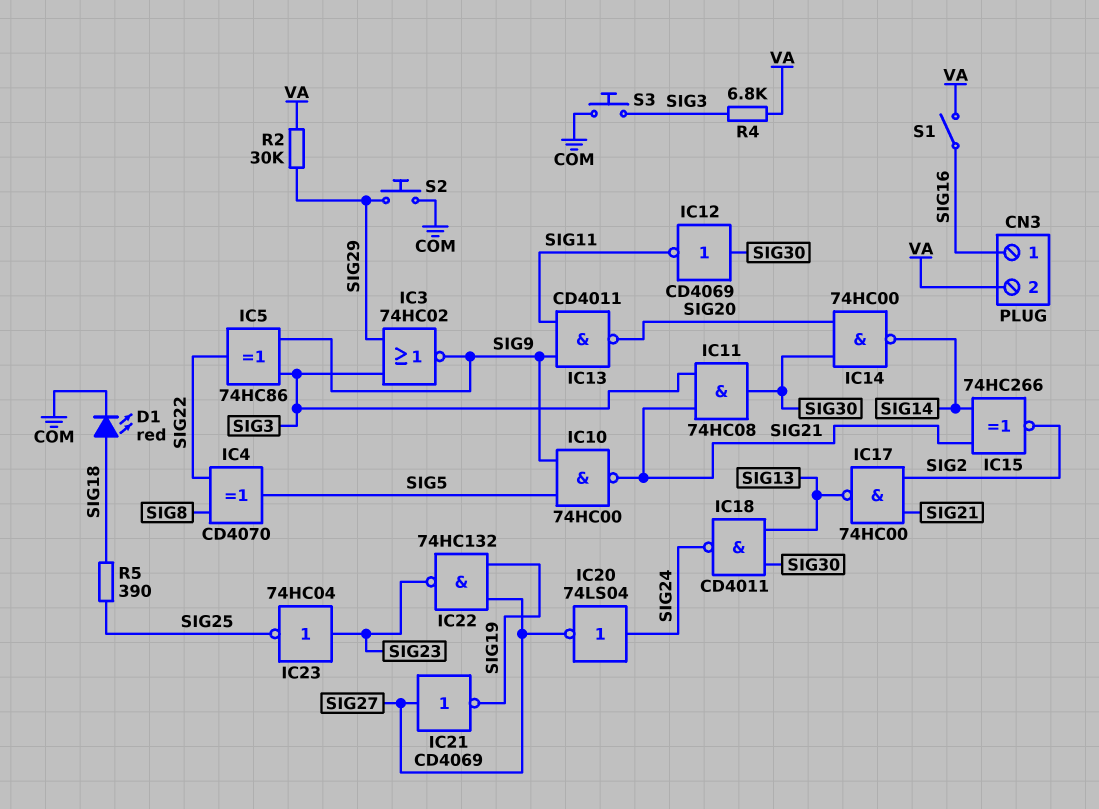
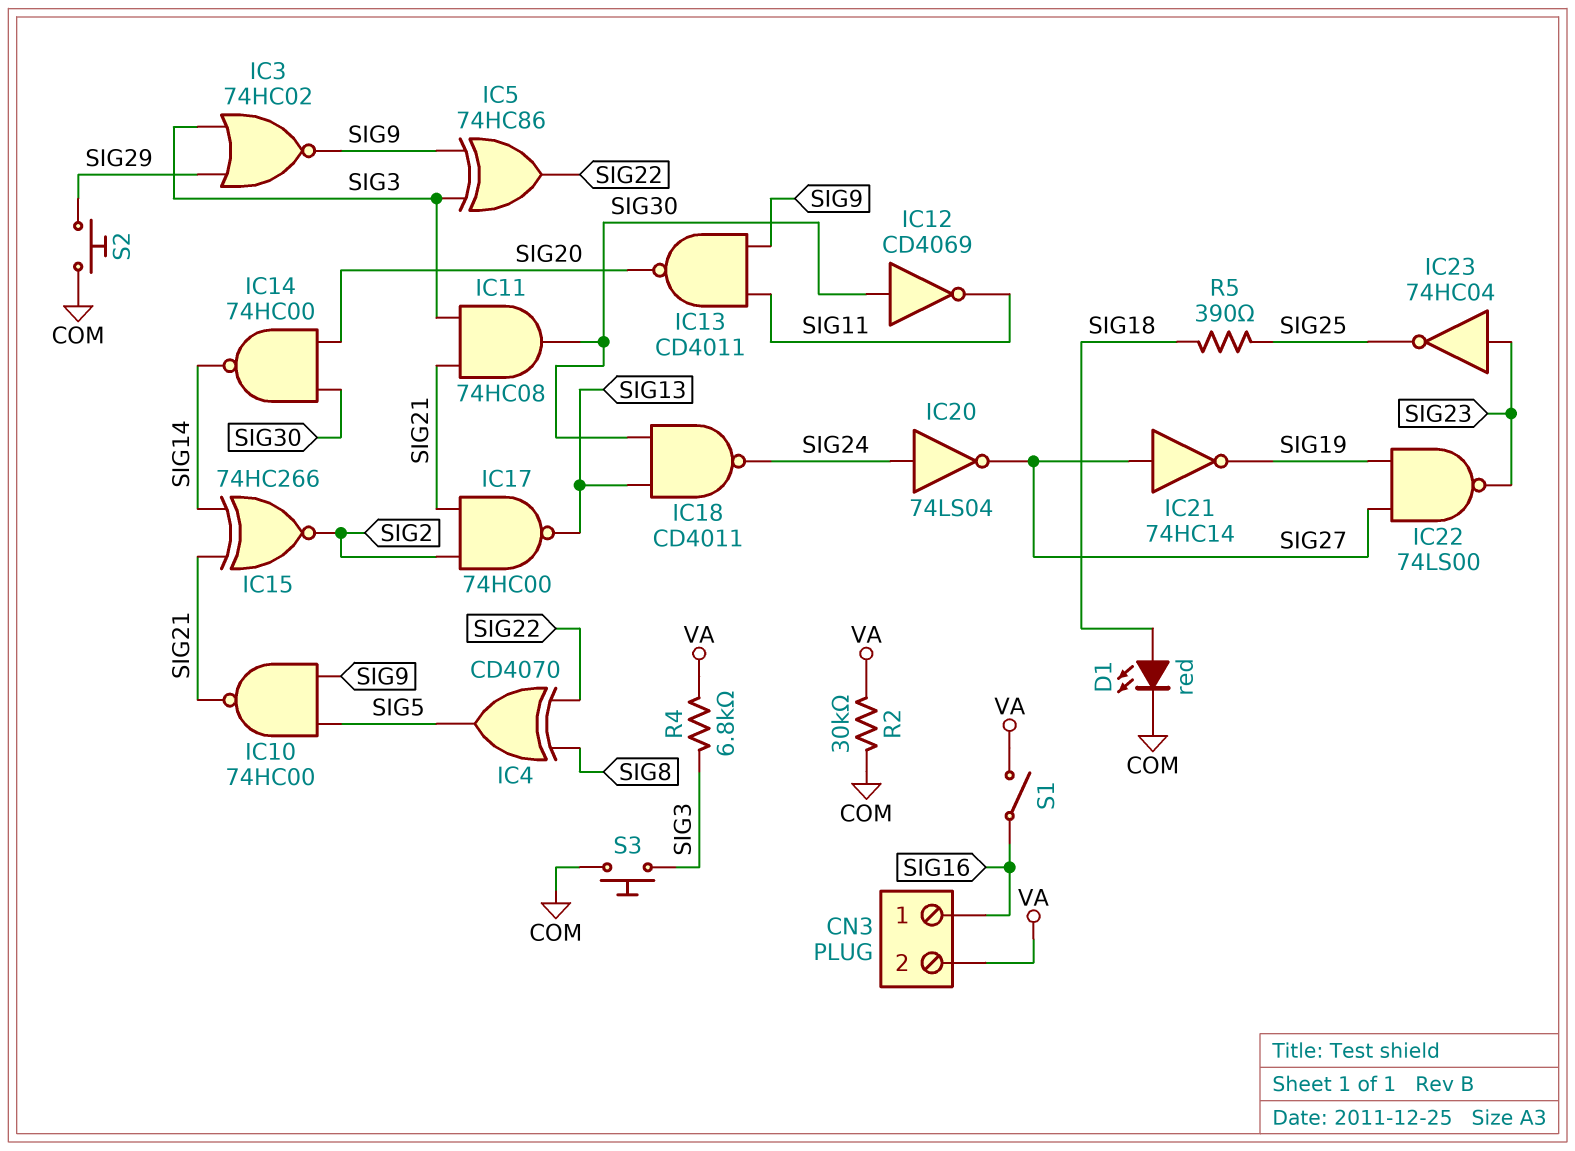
IC21: NOT CD4069 (in SIG27, out SIG19) -> NOT 74HC14 (in SIG27, out SIG19)
IC22: NAND 74HC132 (in SIG19, in SIG27, out SIG23) -> NAND 74LS00 (in SIG19, in SIG27, out SIG23)
R2: 30k (SIG29, VA) -> 30k (COM, VA)

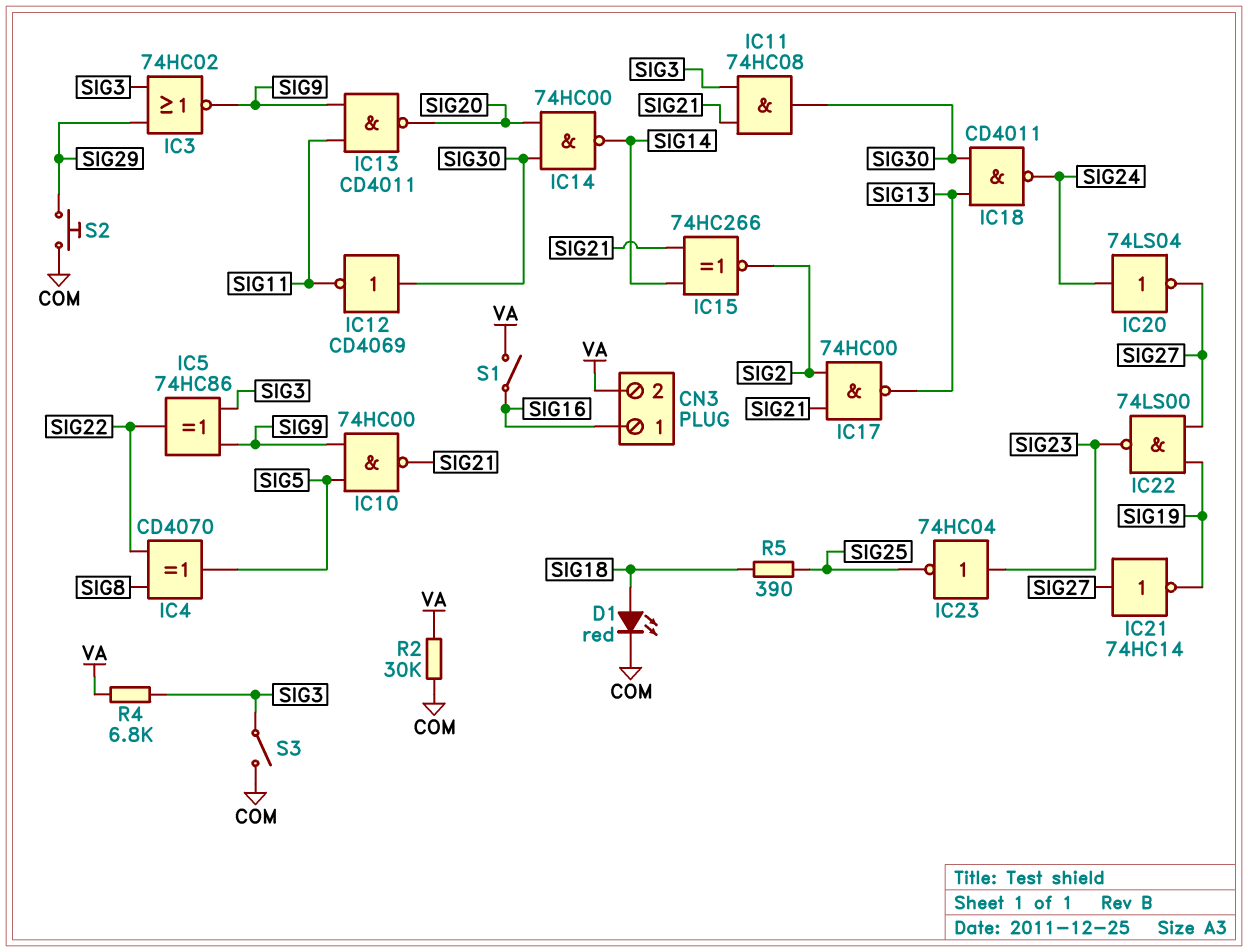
S3: button (COM, SIG3) -> switch (COM, SIG3)

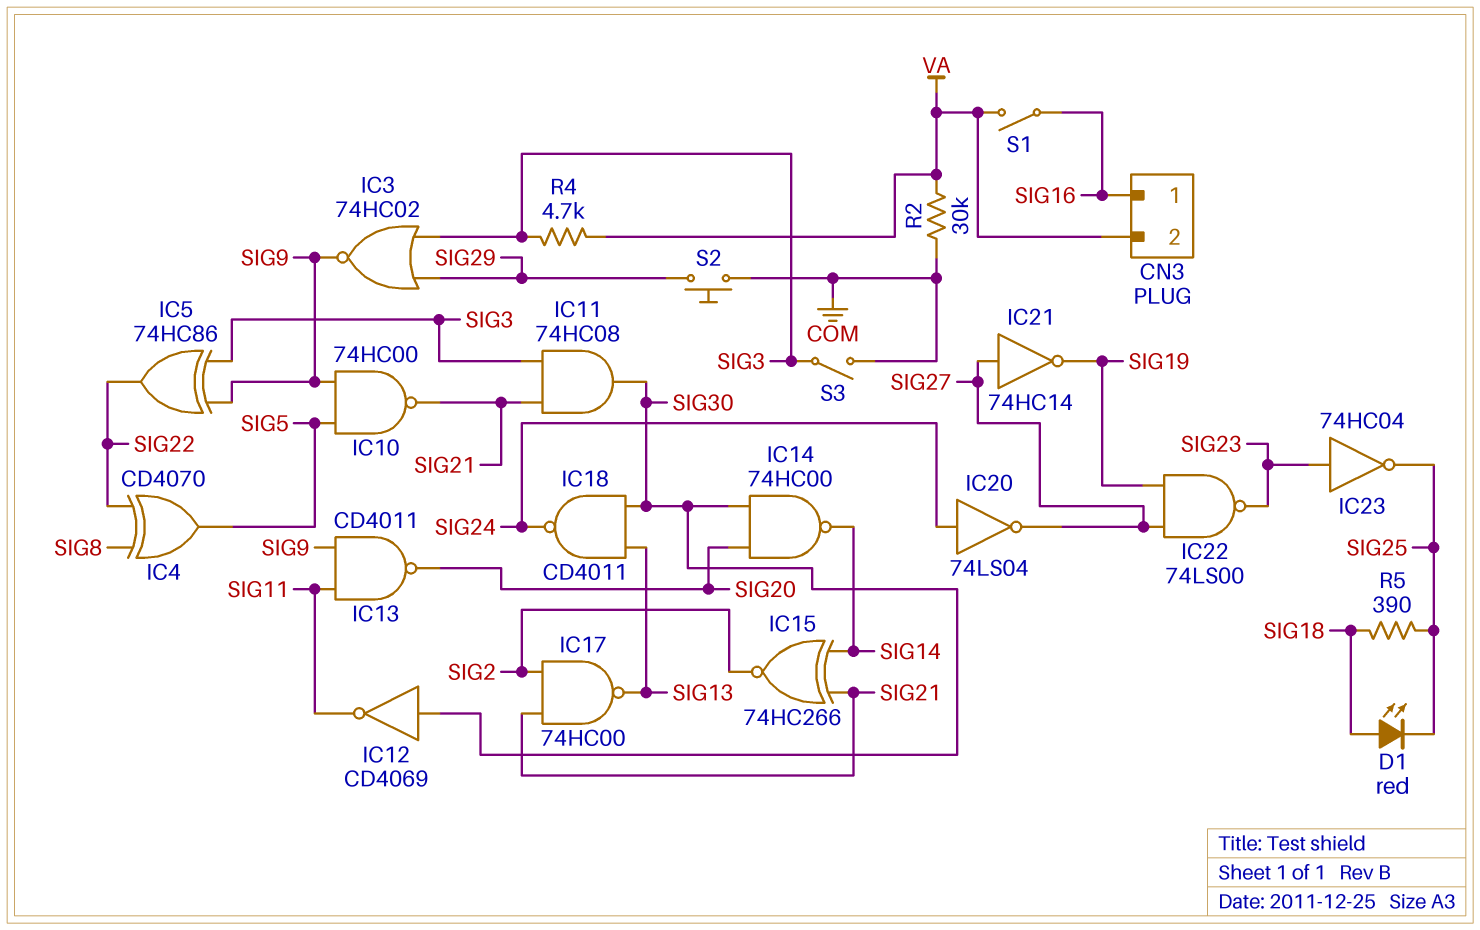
D1: LED red (A SIG18, K COM) -> LED red (A SIG18, K SIG25)
R4: 6.8k (SIG3, VA) -> 4.7k (SIG3, VA)

